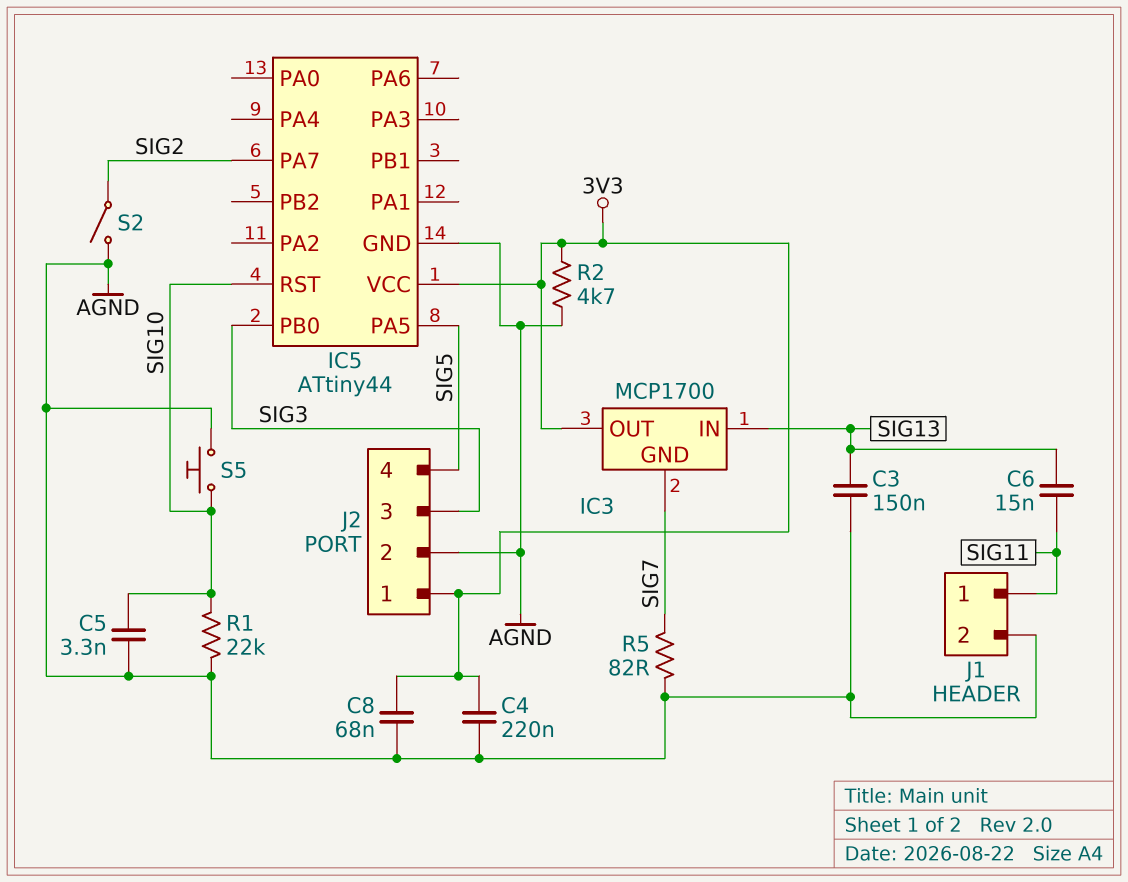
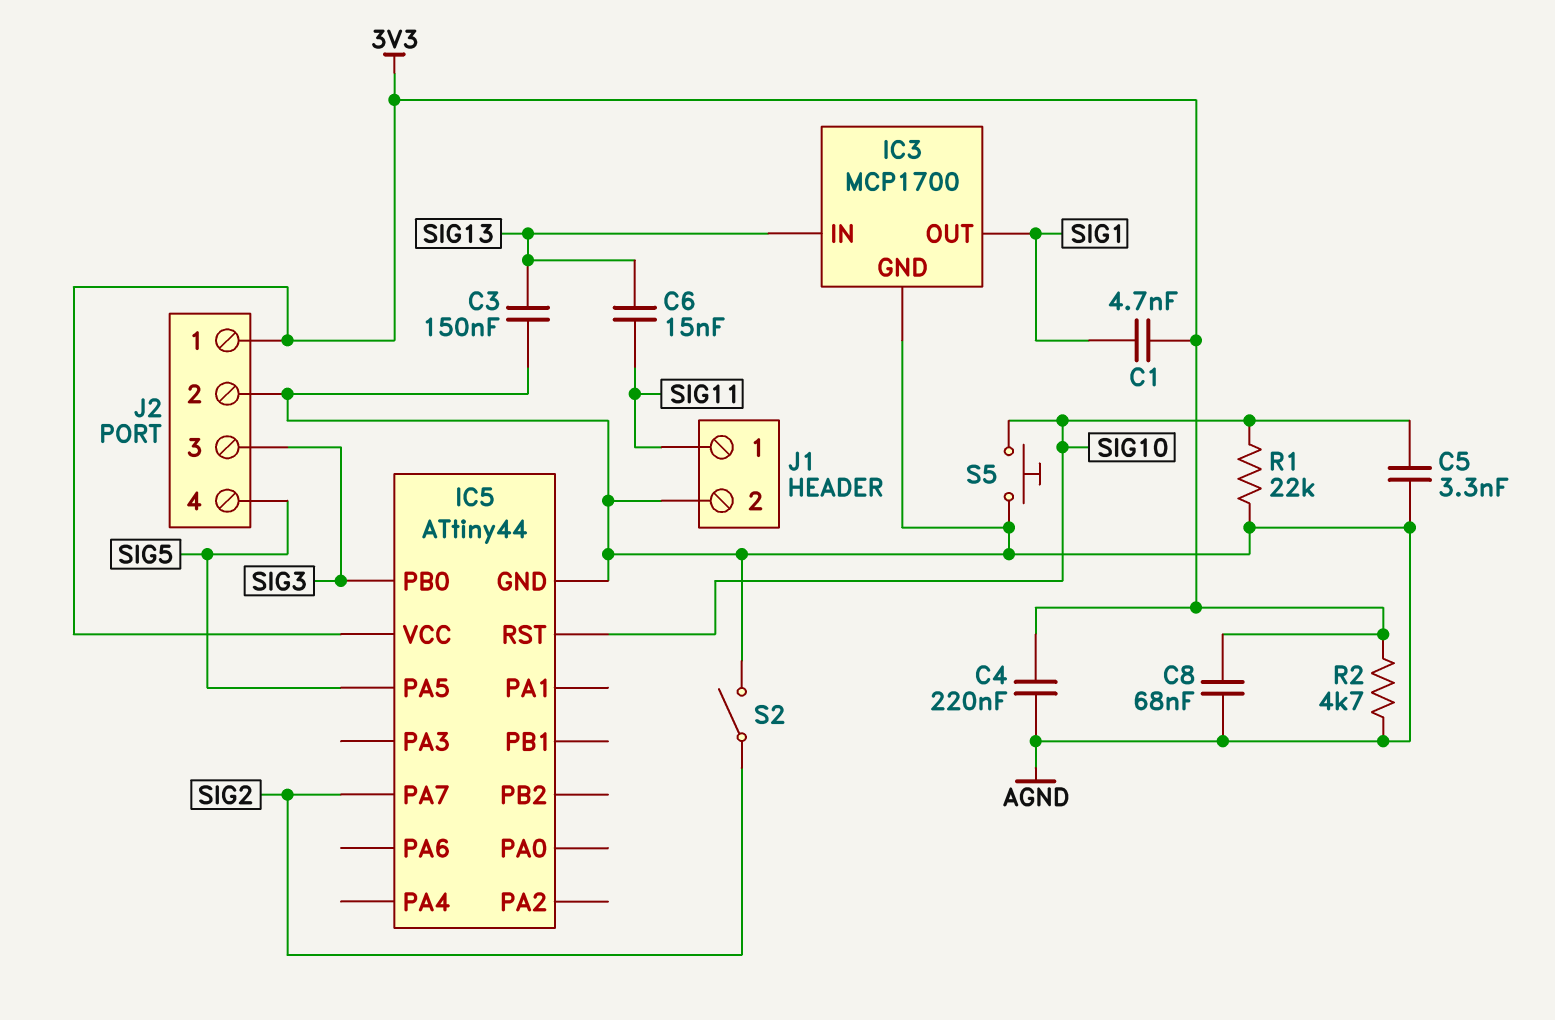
C1: none -> 4.7nF (3V3, SIG1)
IC3 pin GND: SIG7 -> AGND
IC3 pin OUT: 3V3 -> SIG1
R5: 82 (AGND, SIG7) -> none

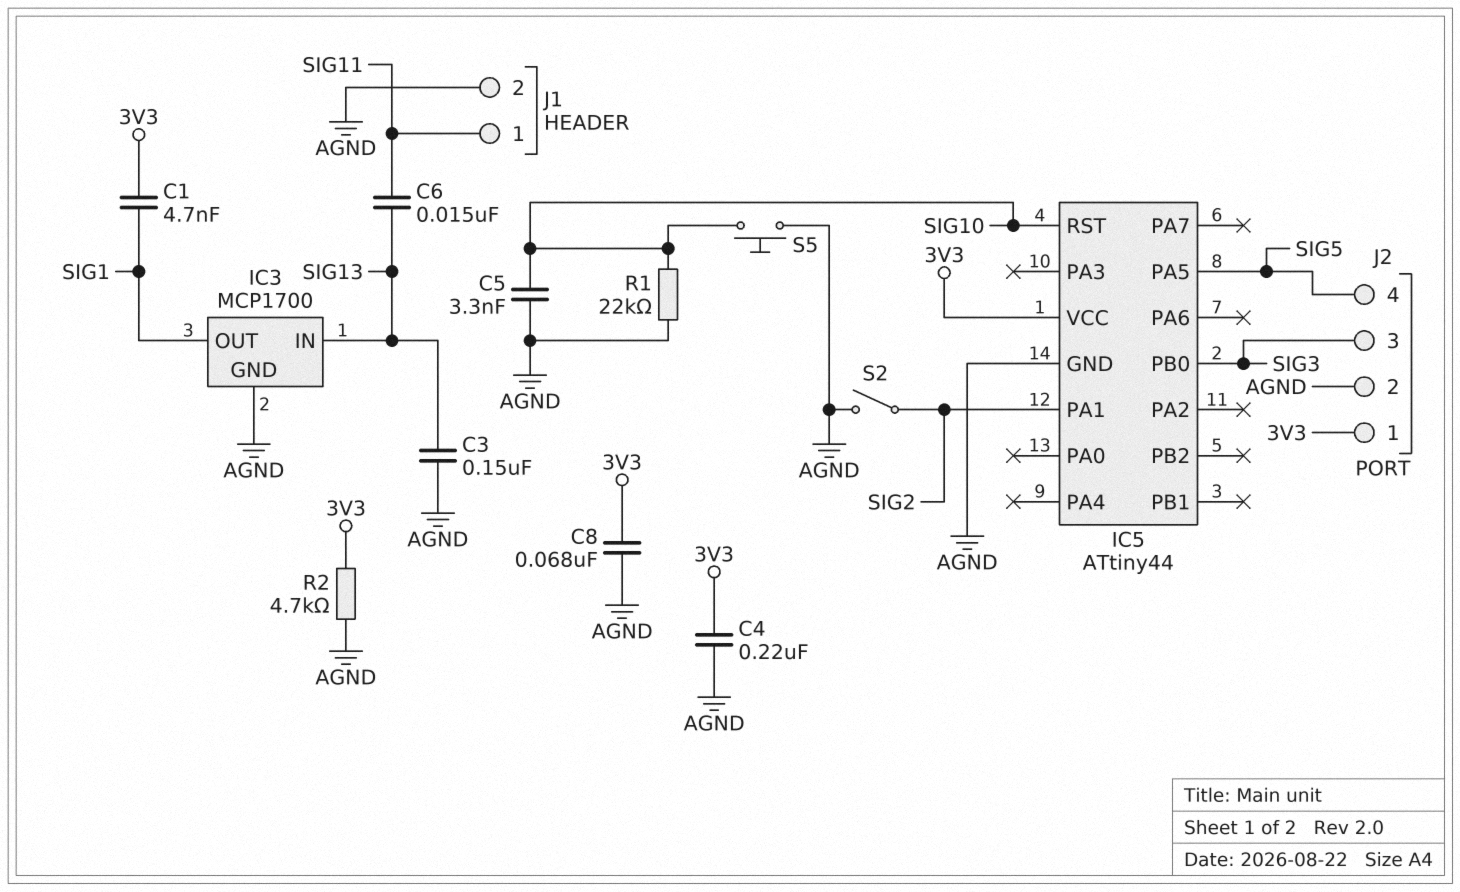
IC5 pin PA1: none -> SIG2
IC5 pin PA7: SIG2 -> none

